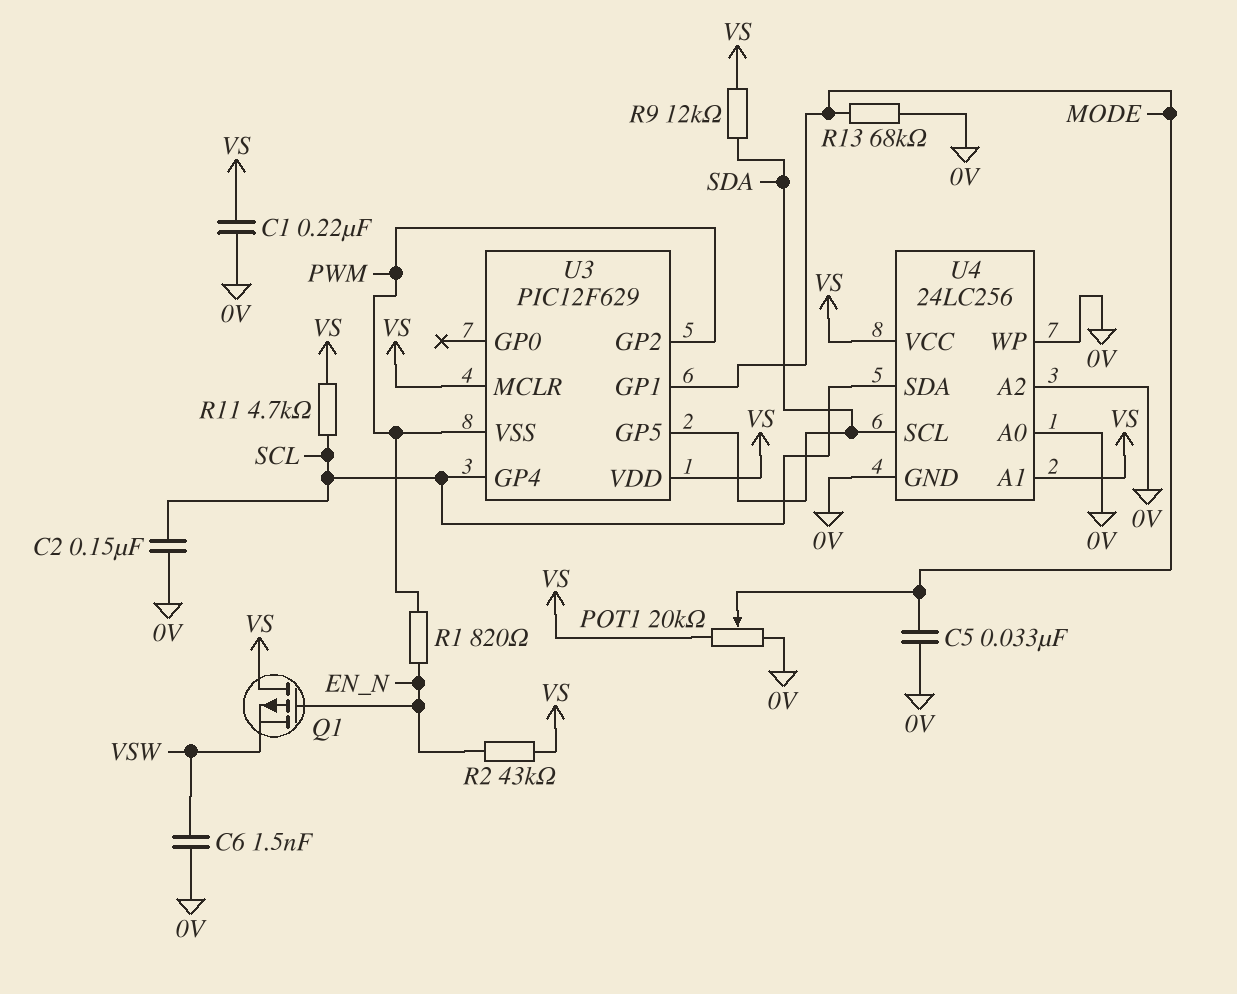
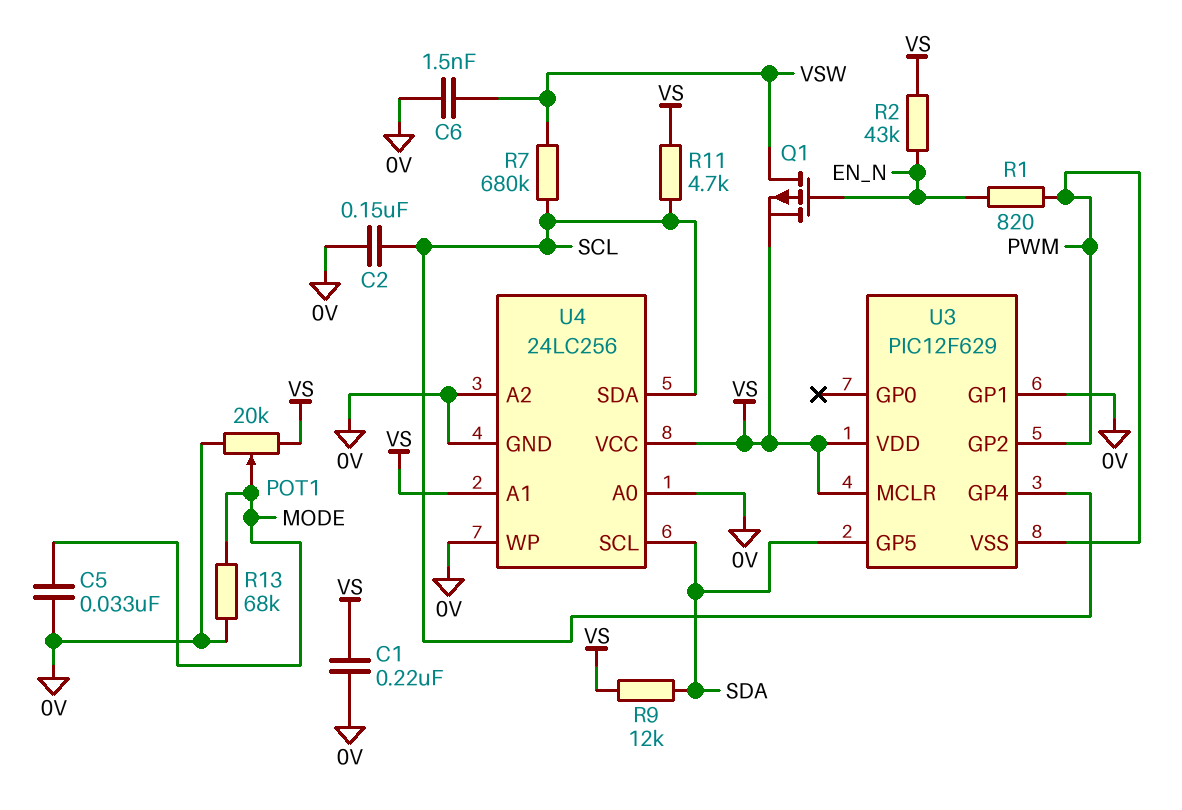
Q1: PMOS (G EN_N, D VS, S VSW) -> PMOS (G EN_N, D VSW, S VS)
R7: none -> 680k (SCL, VSW)
U3 pin GP1: MODE -> 0V

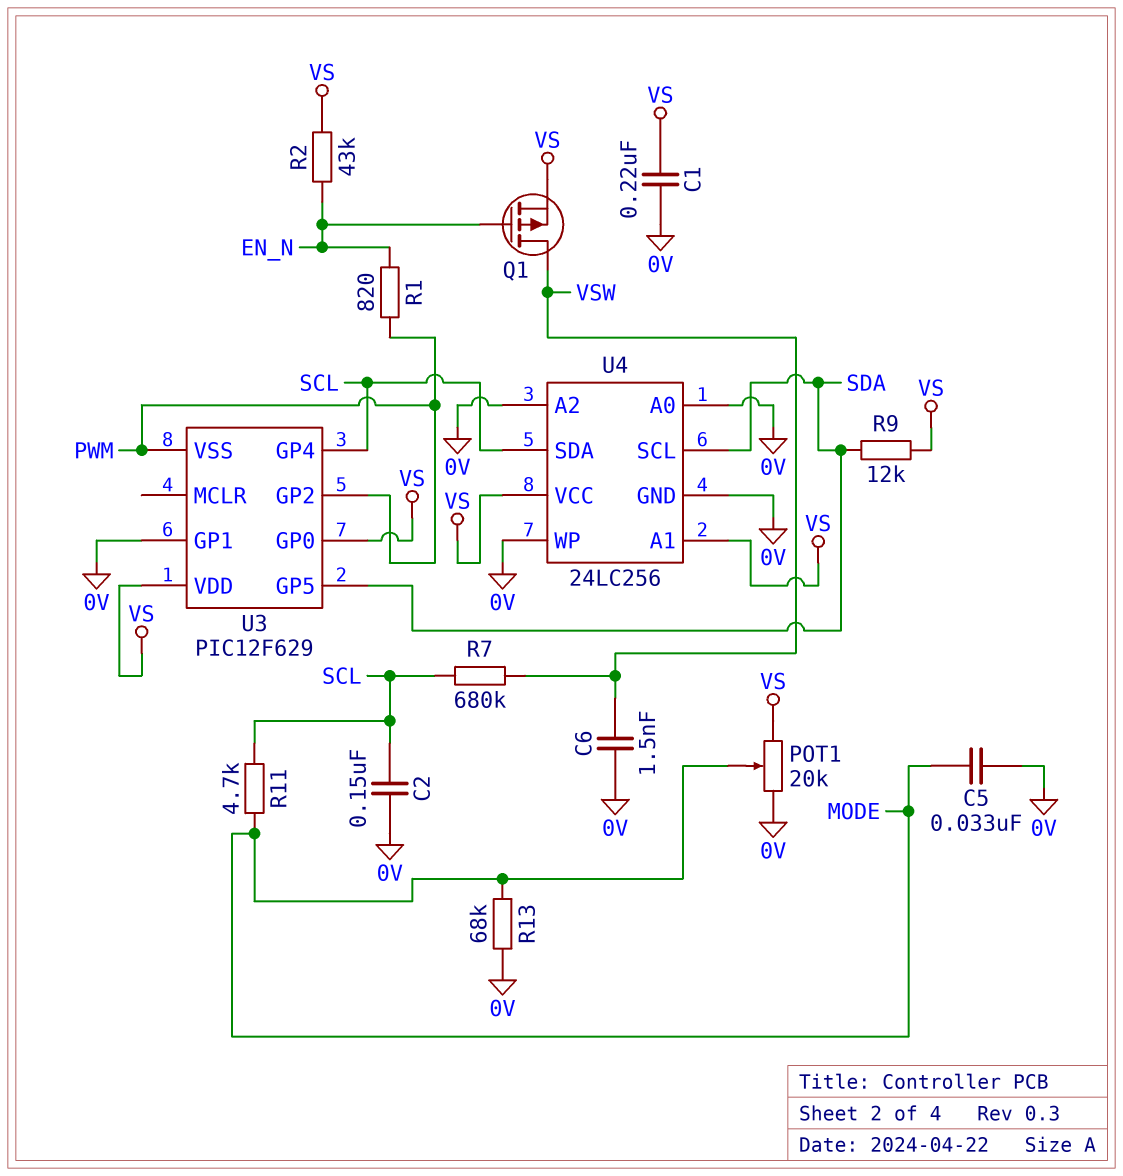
R11: 4.7k (SCL, VS) -> 4.7k (MODE, SCL)
U3 pin GP0: none -> VS
U3 pin MCLR: VS -> none

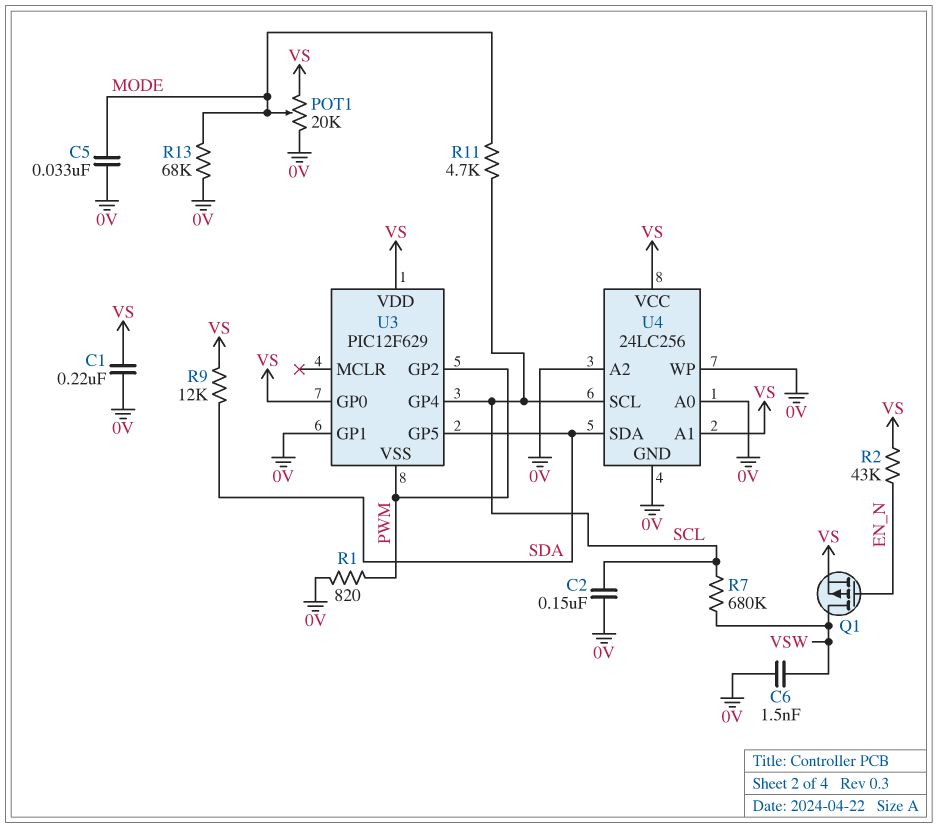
R1: 820 (EN_N, PWM) -> 820 (0V, PWM)
U4 pin SCL: SDA -> SCL
U4 pin SDA: SCL -> SDA

